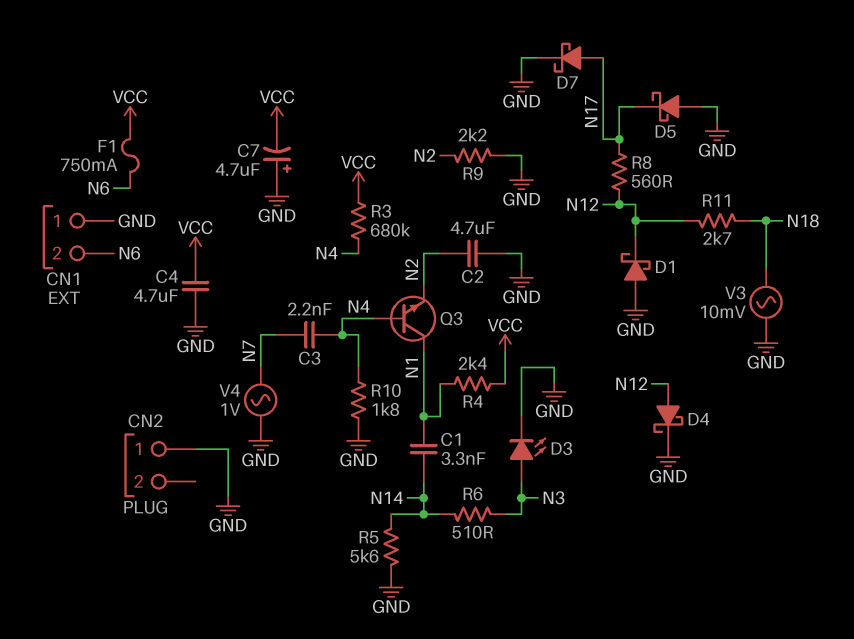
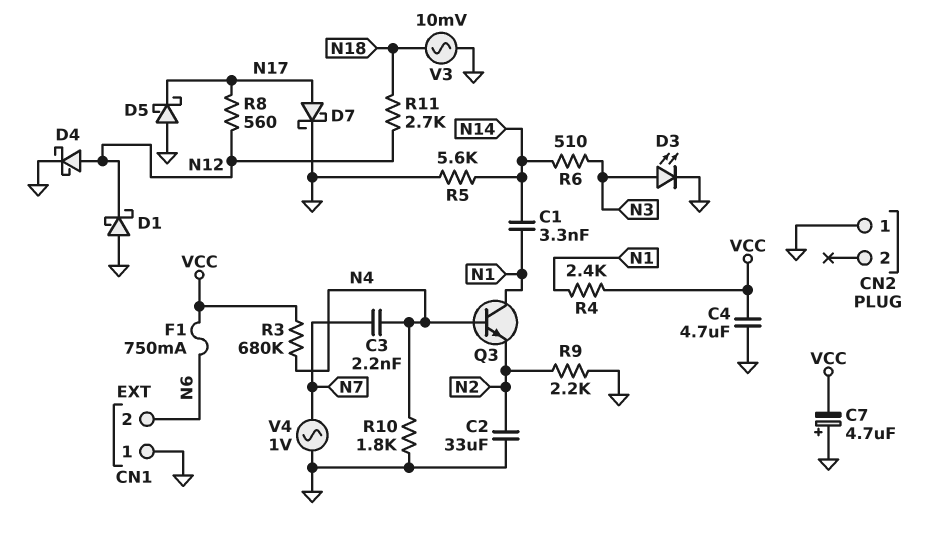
C2: 4.7uF (GND, N2) -> 33uF (GND, N2)

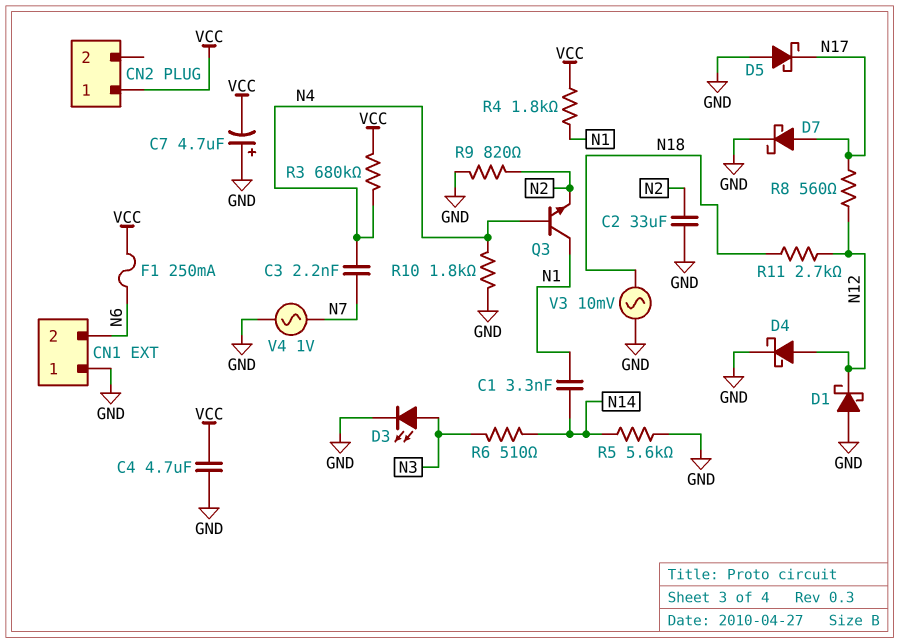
CN2 pin 1: GND -> VCC
F1: 750mA (N6, VCC) -> 250mA (N6, VCC)
R4: 2.4k (N1, VCC) -> 1.8k (N1, VCC)
R9: 2.2k (GND, N2) -> 820 (GND, N2)

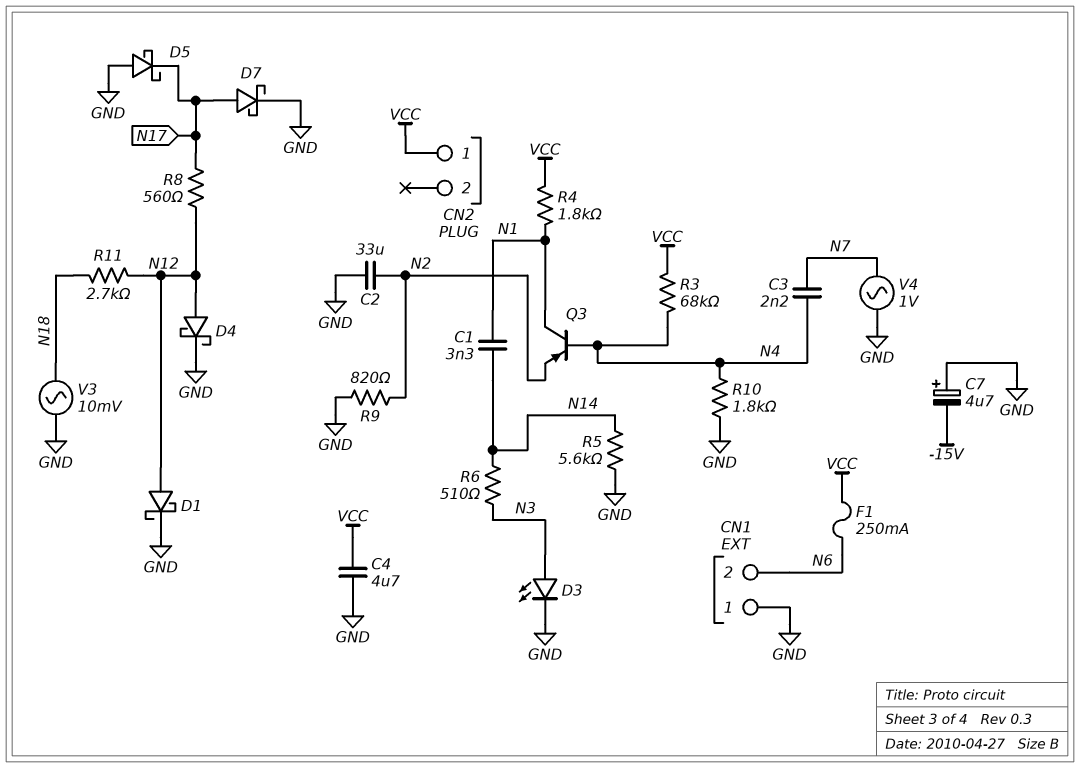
C7: 4.7uF (plus GND, minus VCC) -> 4.7uF (plus GND, minus -15V)
D1: schottky (A GND, K N12) -> schottky (A N12, K GND)
Q3: NPN (B N4, C N1, E N2) -> PNP (B N4, C N1, E N2)
R3: 680k (N4, VCC) -> 68k (N4, VCC)

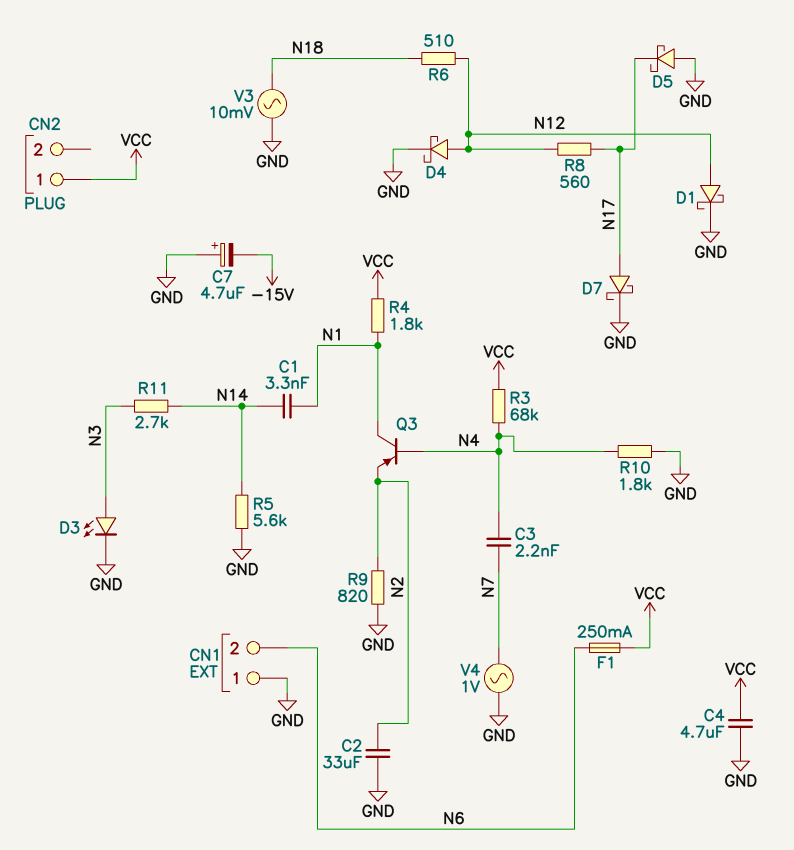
R6: 510 (N3, N14) -> 510 (N12, N18)
R11: 2.7k (N12, N18) -> 2.7k (N3, N14)

